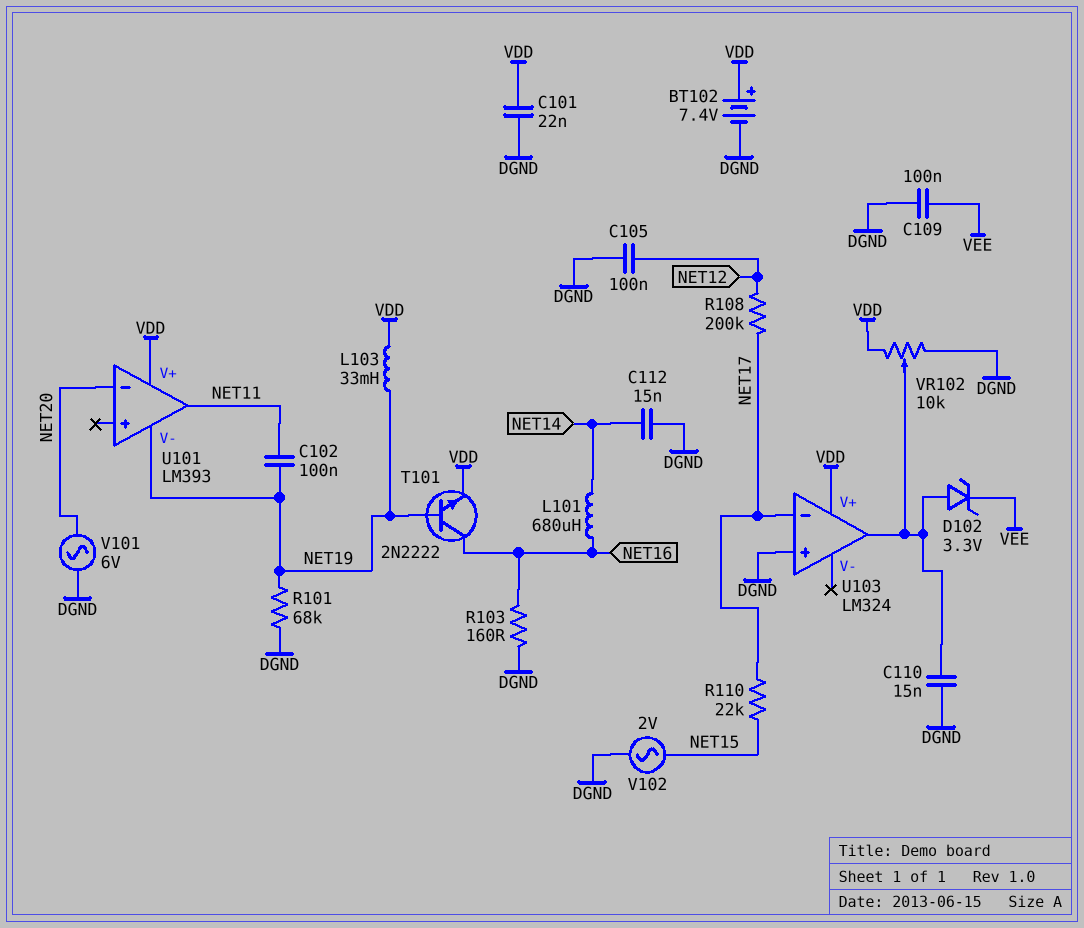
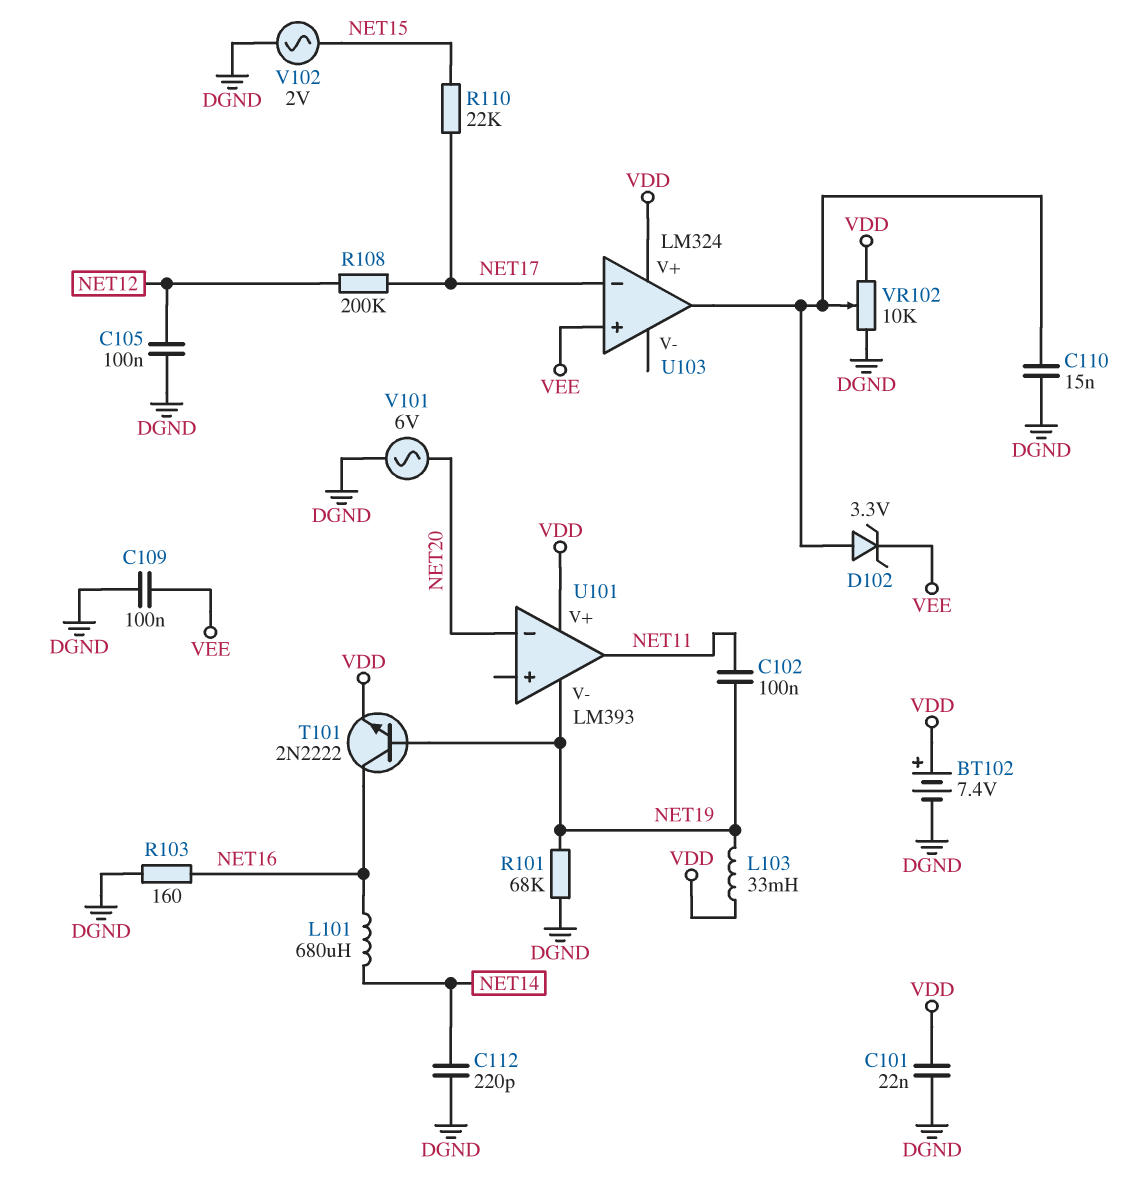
C112: 15nF (DGND, NET14) -> 220pF (DGND, NET14)
U103 pin in+: DGND -> VEE

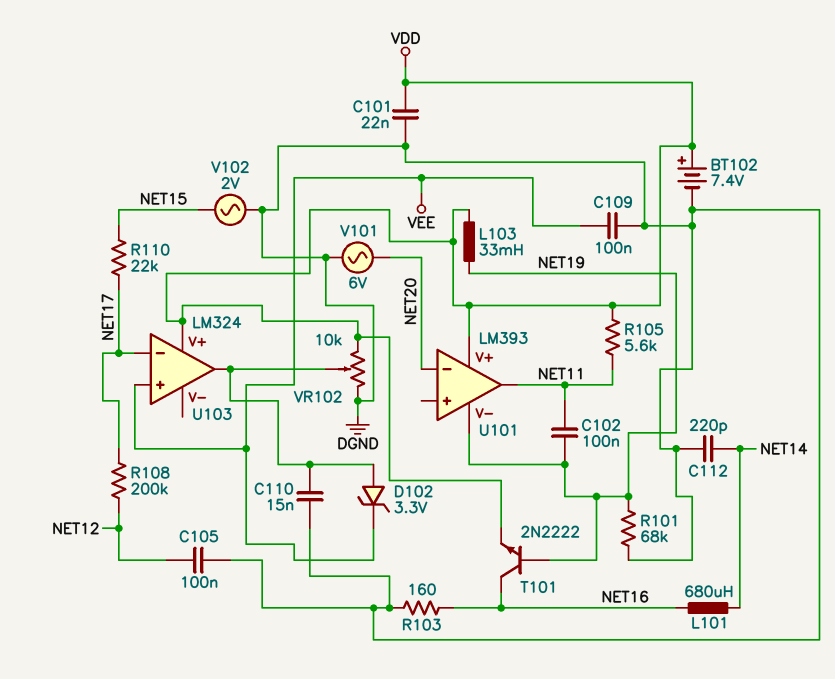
R105: none -> 5.6k (NET11, VDD)

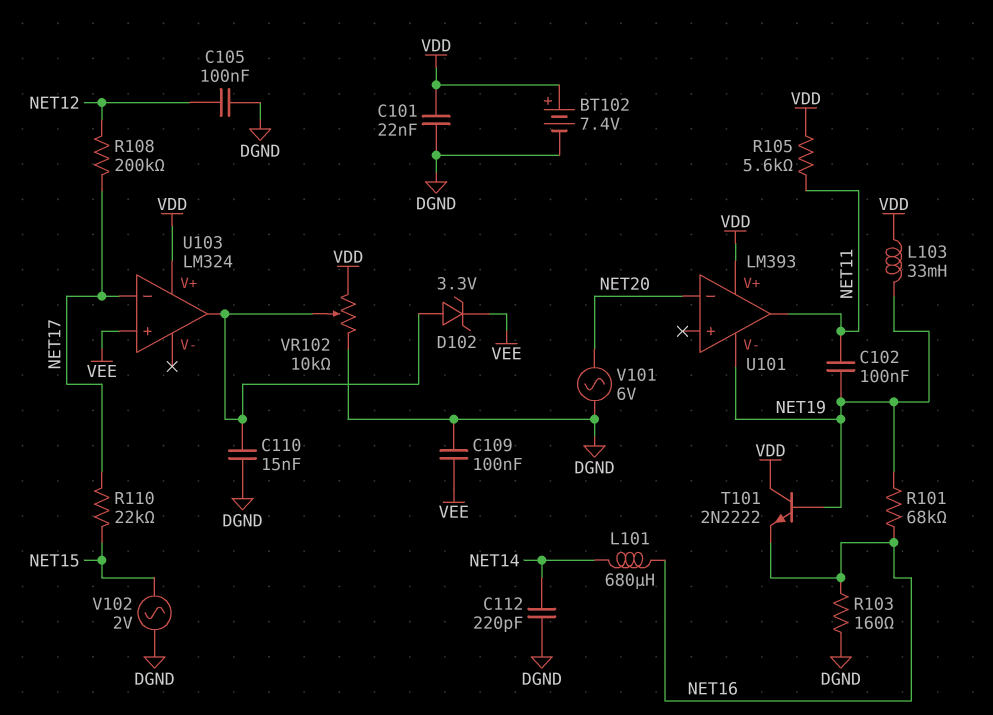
R101: 68k (DGND, NET19) -> 68k (NET16, NET19)
T101: NPN 2N2222 (B NET19, C NET16, E VDD) -> NPN 2N2222 (B NET19, C VDD, E NET16)

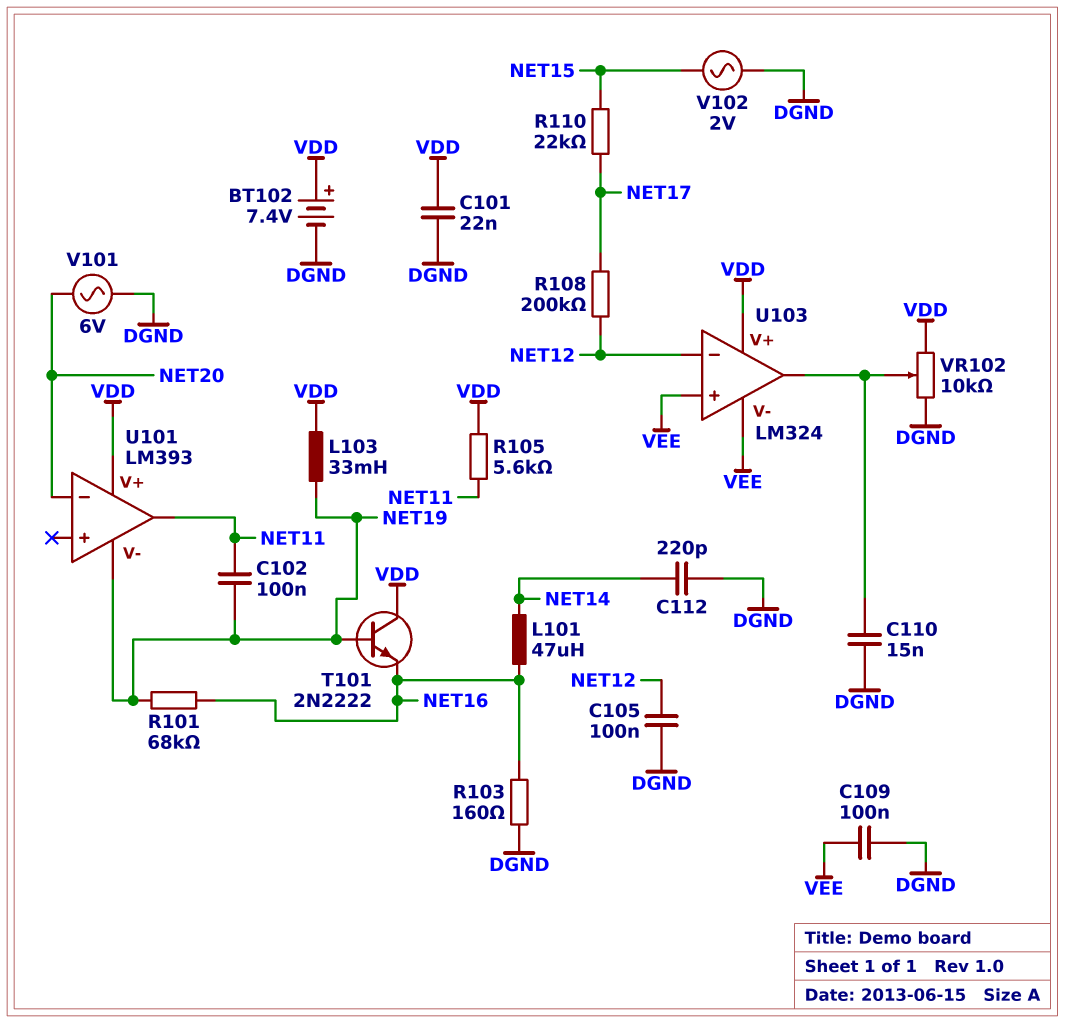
D102: zener 3.3V (A U103/out, K VEE) -> none
L101: 680uH (NET14, NET16) -> 47uH (NET14, NET16)
U103 pin V-: none -> VEE
U103 pin in-: NET17 -> NET12

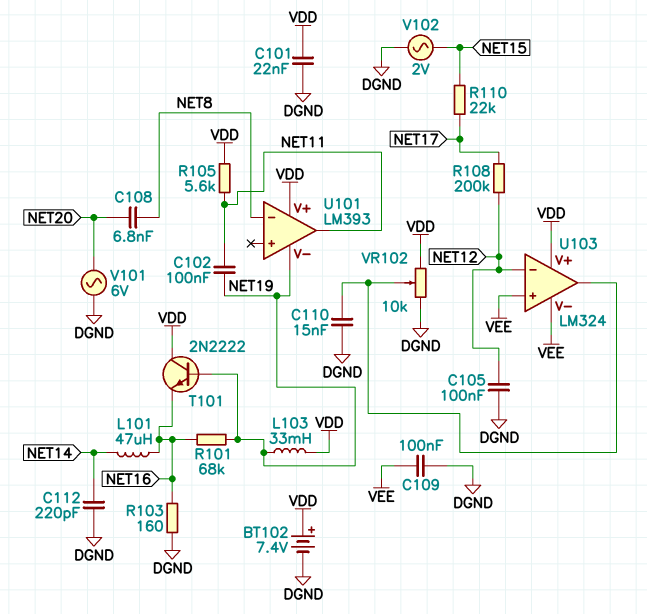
C108: none -> 6.8nF (NET8, NET20)
U101 pin in-: NET20 -> NET8

